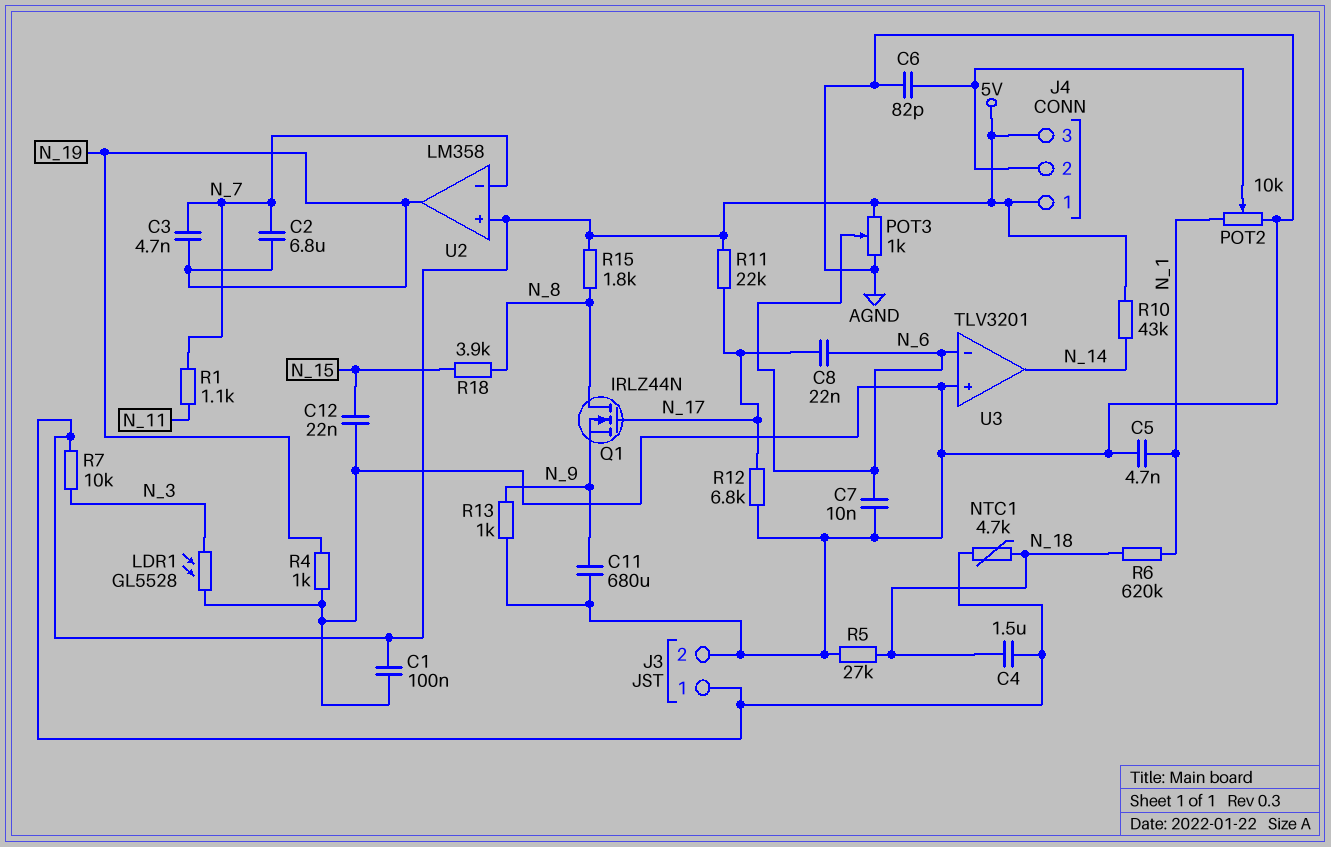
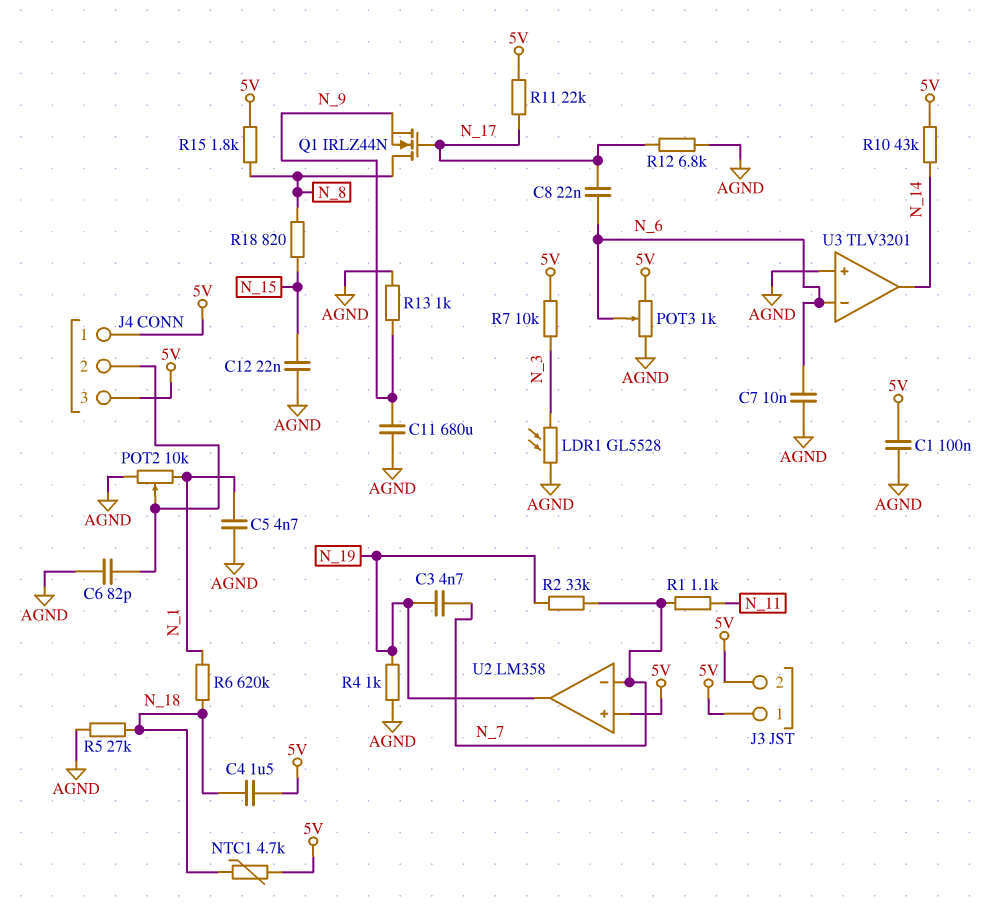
C2: 6.8uF (N_7, N_19) -> none
J3 pin 2: AGND -> 5V
R2: none -> 33k (N_7, N_19)
R18: 3.9k (N_8, N_15) -> 820 (N_8, N_15)

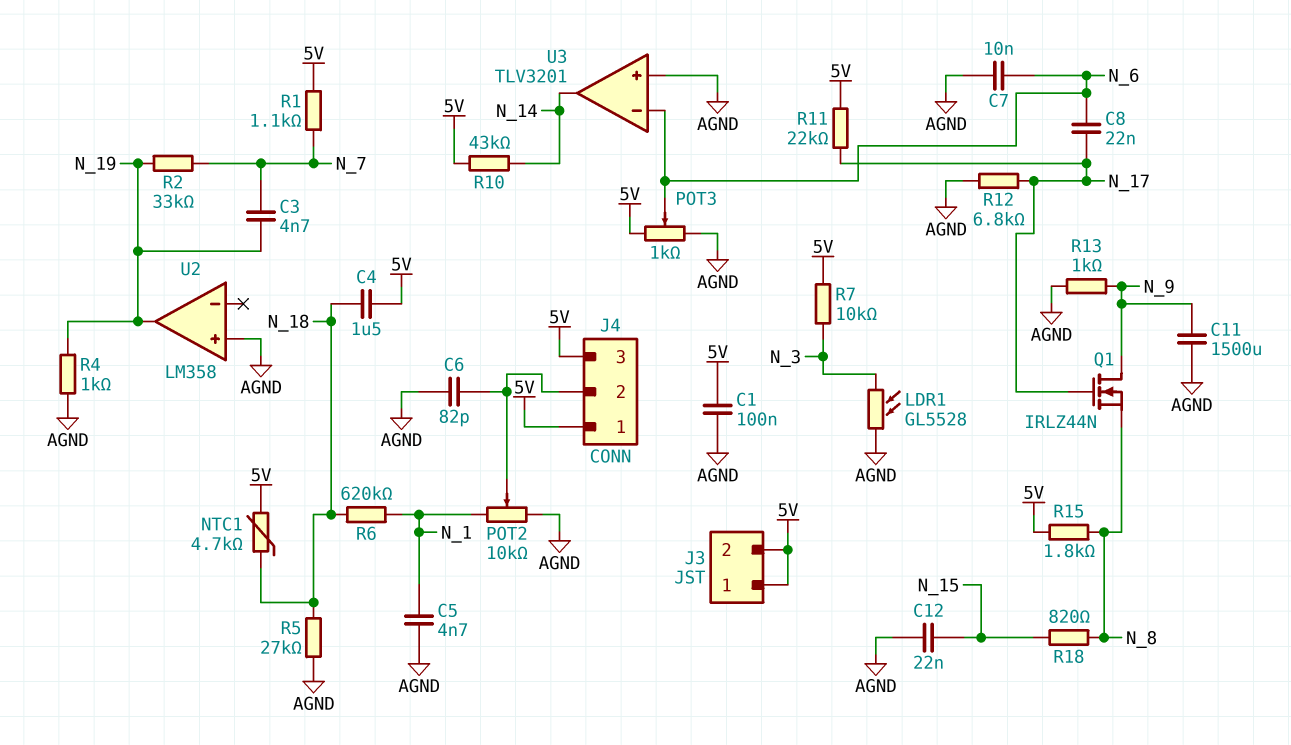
C11: 680uF (AGND, N_9) -> 1500uF (AGND, N_9)
Q1: NMOS IRLZ44N (G N_17, D N_8, S N_9) -> NMOS IRLZ44N (G N_17, D N_9, S N_8)
R1: 1.1k (N_7, N_11) -> 1.1k (5V, N_7)
U2 pin in+: 5V -> AGND
U2 pin in-: N_7 -> none

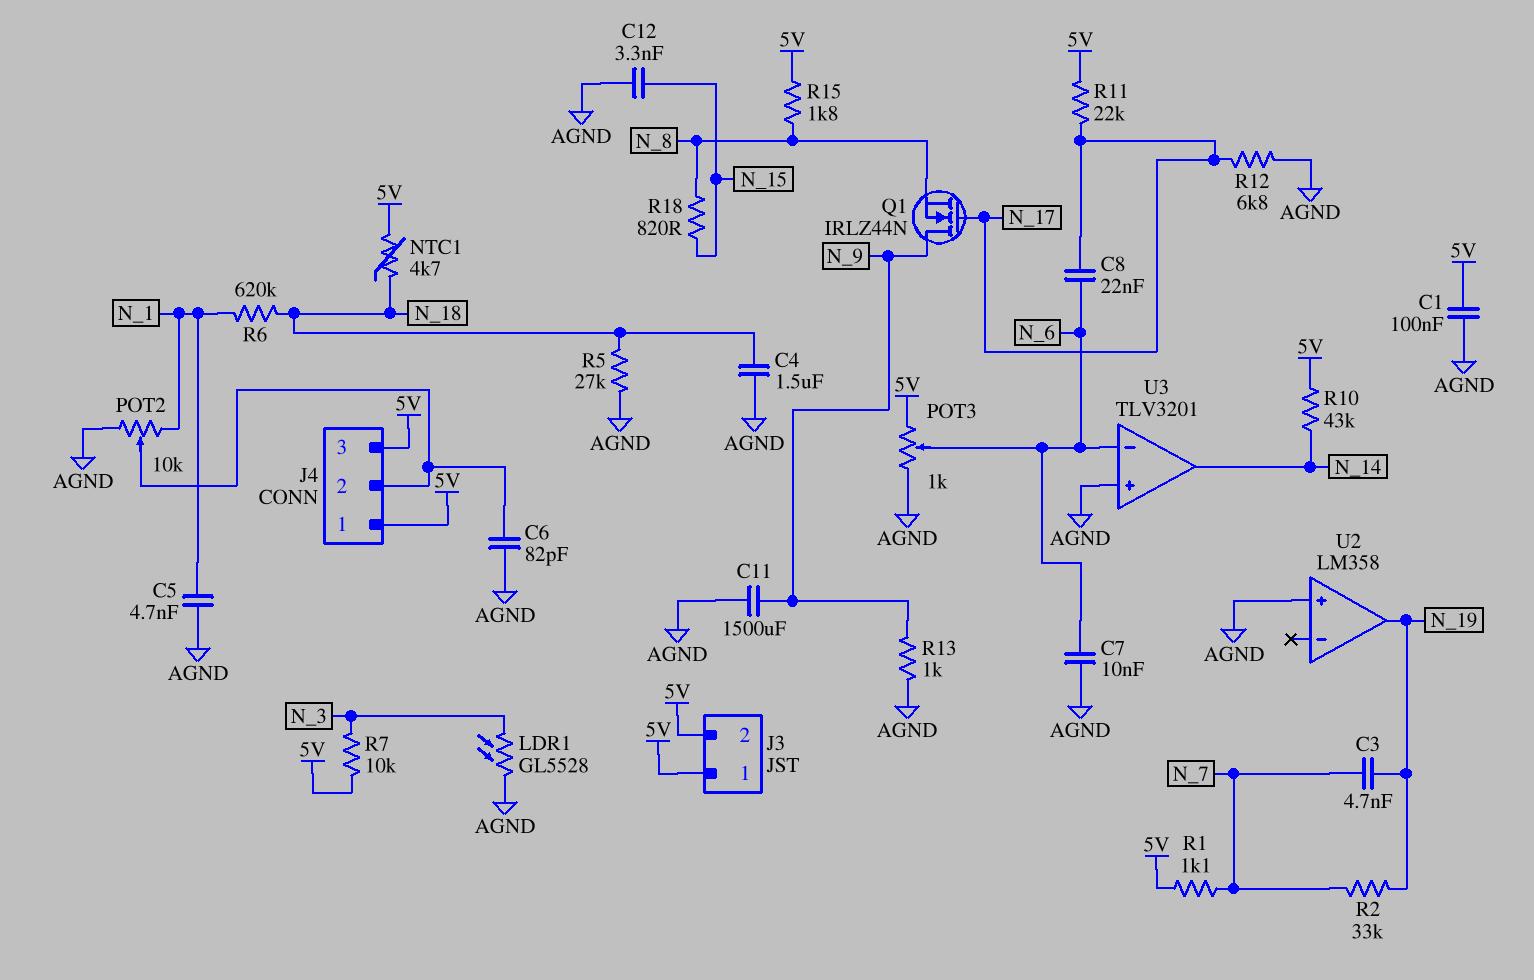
C4: 1.5uF (5V, N_18) -> 1.5uF (AGND, N_18)
C12: 22nF (AGND, N_15) -> 3.3nF (AGND, N_15)
R4: 1k (AGND, N_19) -> none

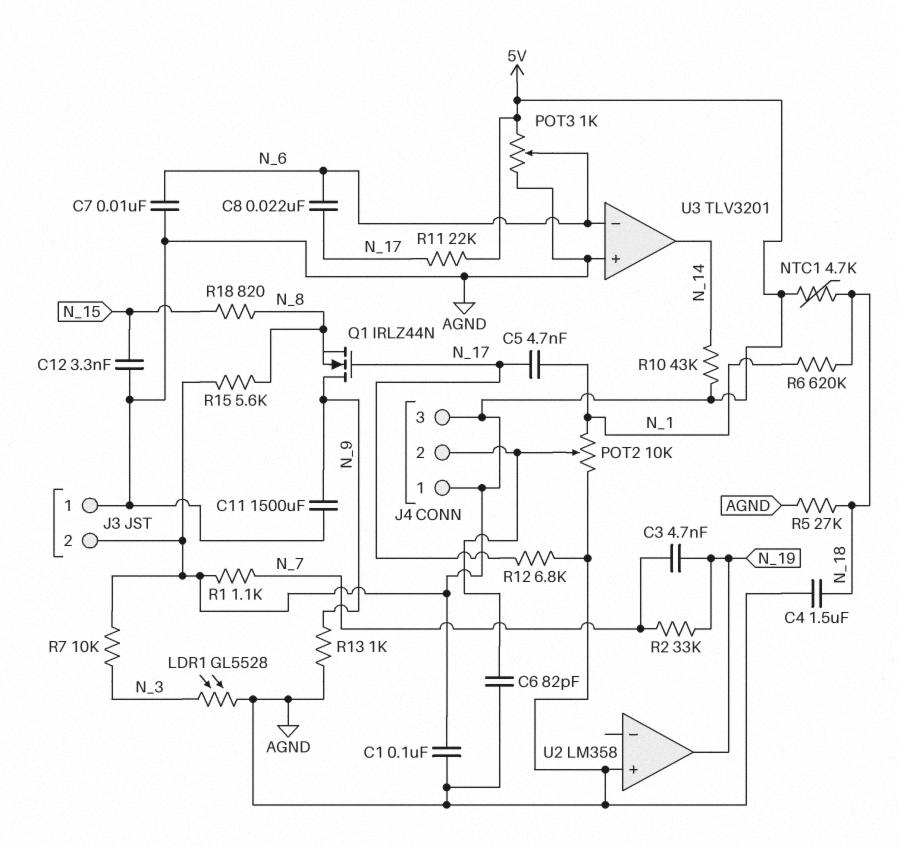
C5: 4.7nF (AGND, N_1) -> 4.7nF (N_1, N_17)
J3 pin 1: 5V -> AGND
R15: 1.8k (5V, N_8) -> 5.6k (5V, N_8)

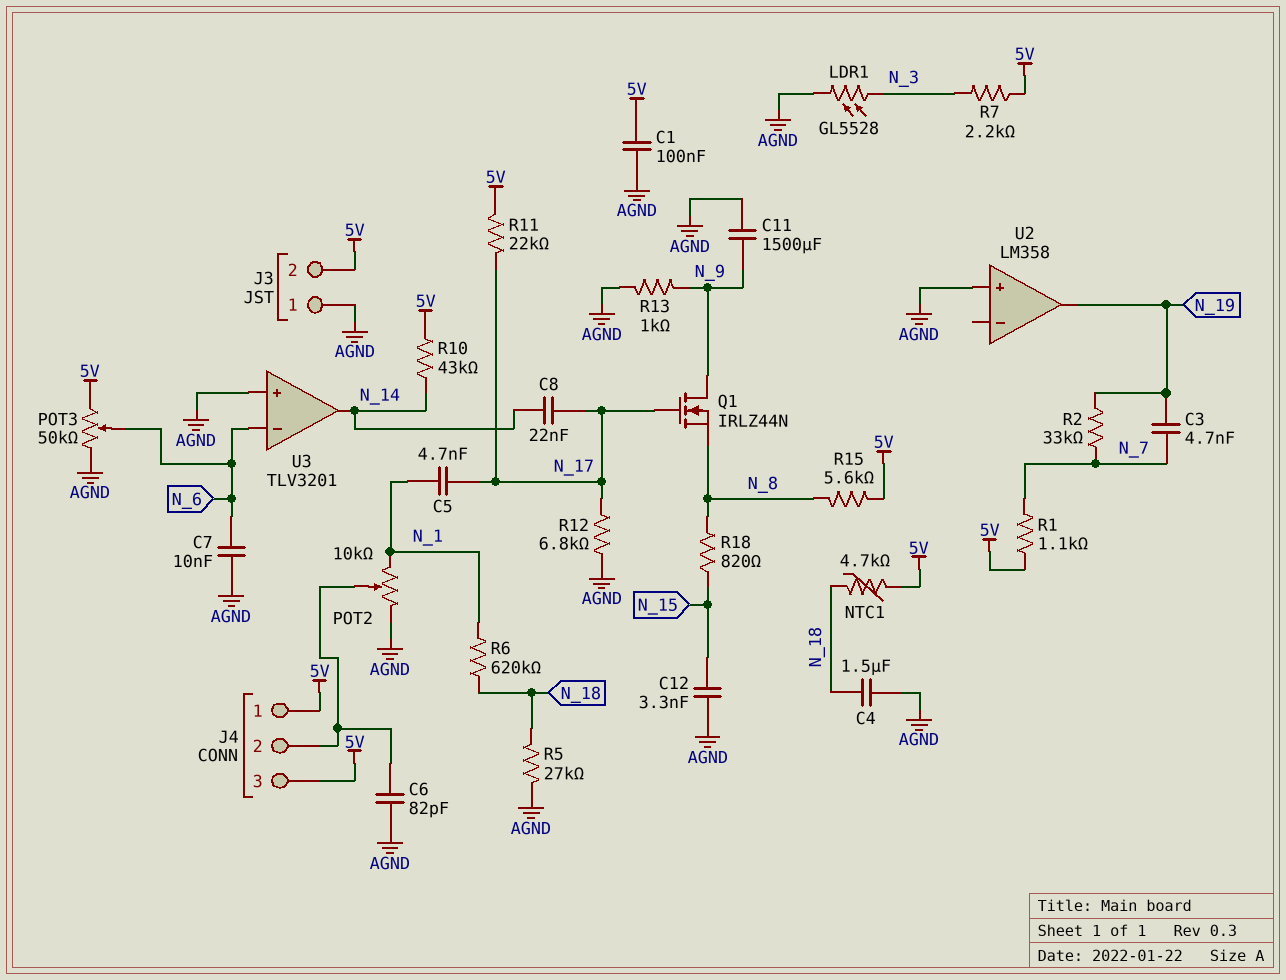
C8: 22nF (N_6, N_17) -> 22nF (N_14, N_17)
POT3: 1k (5V, AGND, wiper N_6) -> 50k (5V, AGND, wiper N_6)
R7: 10k (5V, N_3) -> 2.2k (5V, N_3)

